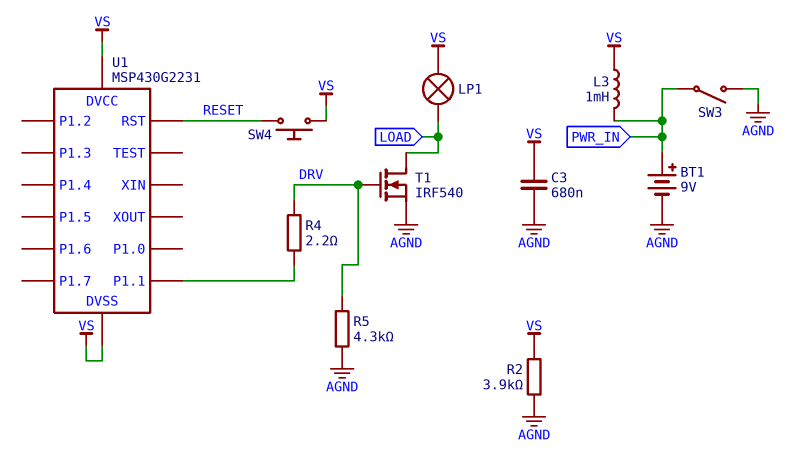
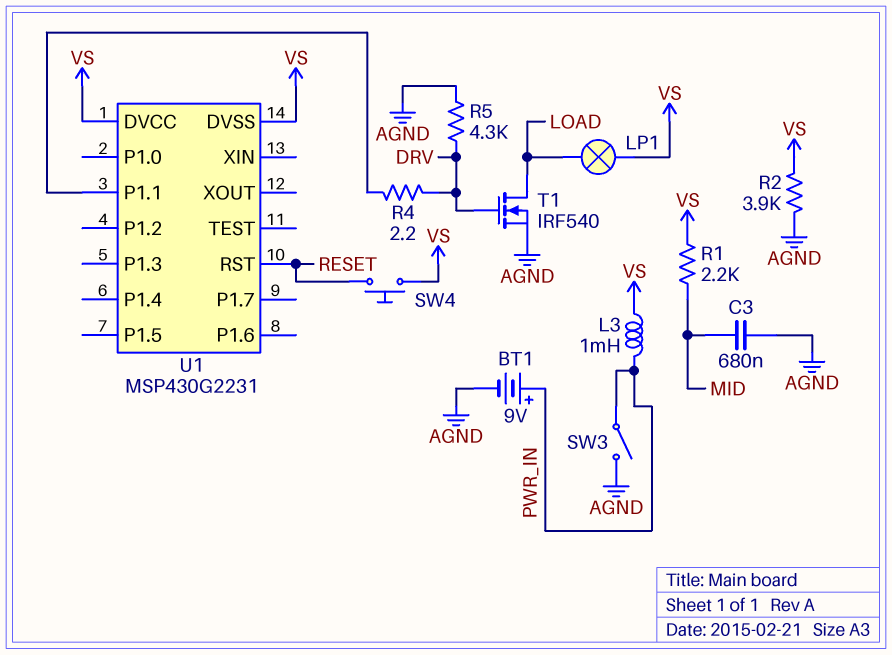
C3: 680nF (AGND, VS) -> 680nF (AGND, MID)
R1: none -> 2.2k (MID, VS)

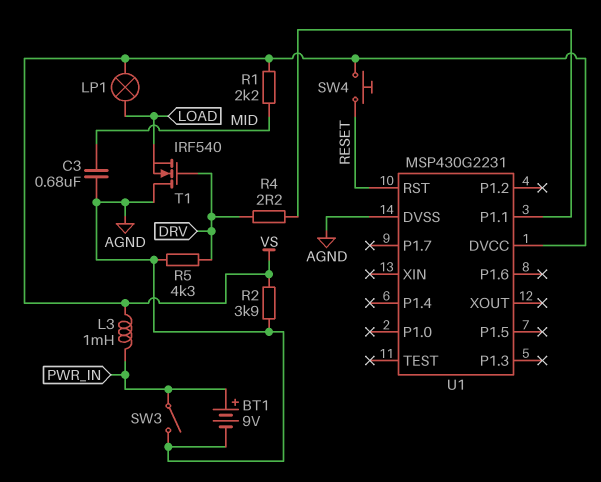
T1: NMOS IRF540 (G DRV, D LOAD, S AGND) -> NMOS IRF540 (G DRV, D AGND, S LOAD)
U1 pin DVSS: VS -> AGND

